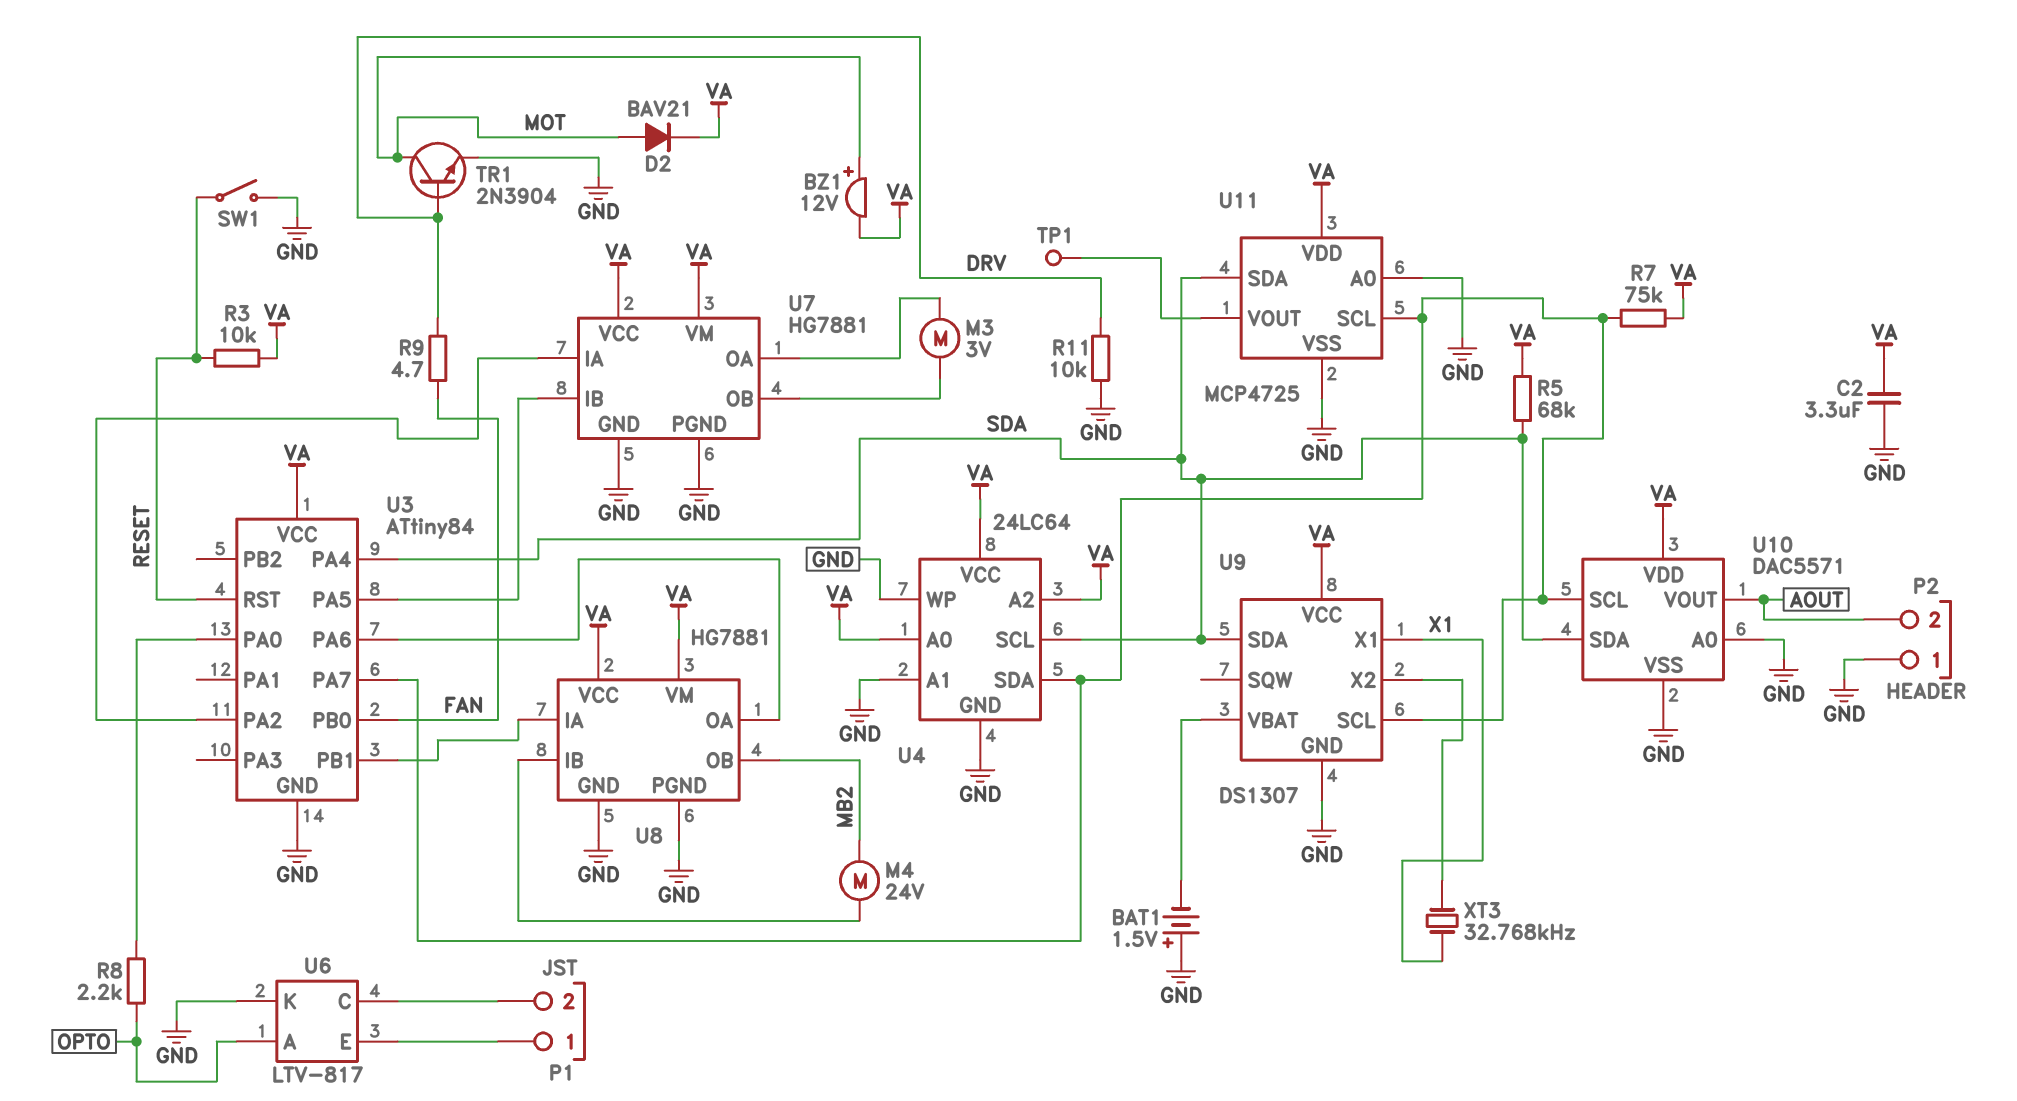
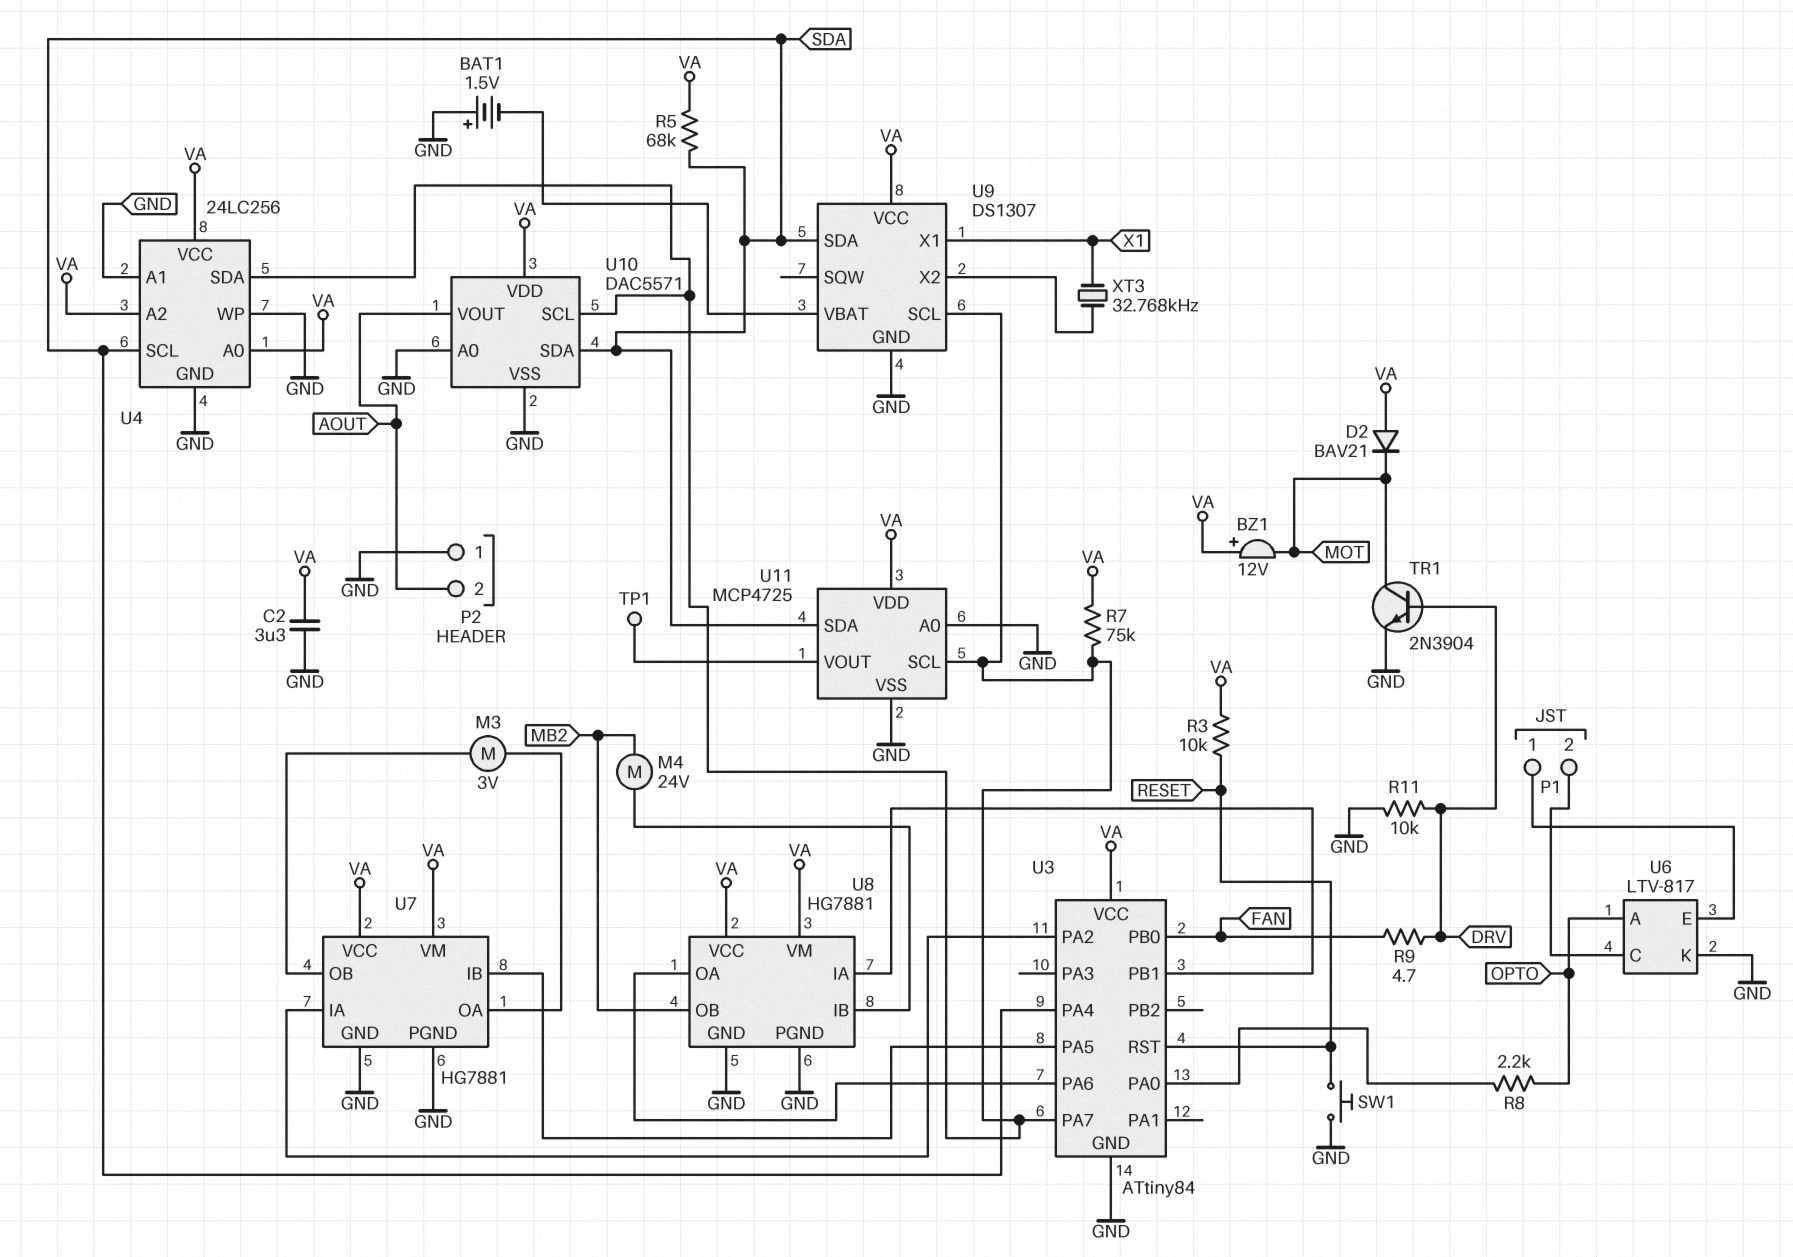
BZ1: buzzer 12V (plus MOT, minus VA) -> buzzer 12V (plus VA, minus MOT)
D2: diode BAV21 (A MOT, K VA) -> diode BAV21 (A VA, K MOT)
SW1: switch (GND, RESET) -> button (GND, RESET)
U4: 24LC64 -> 24LC256

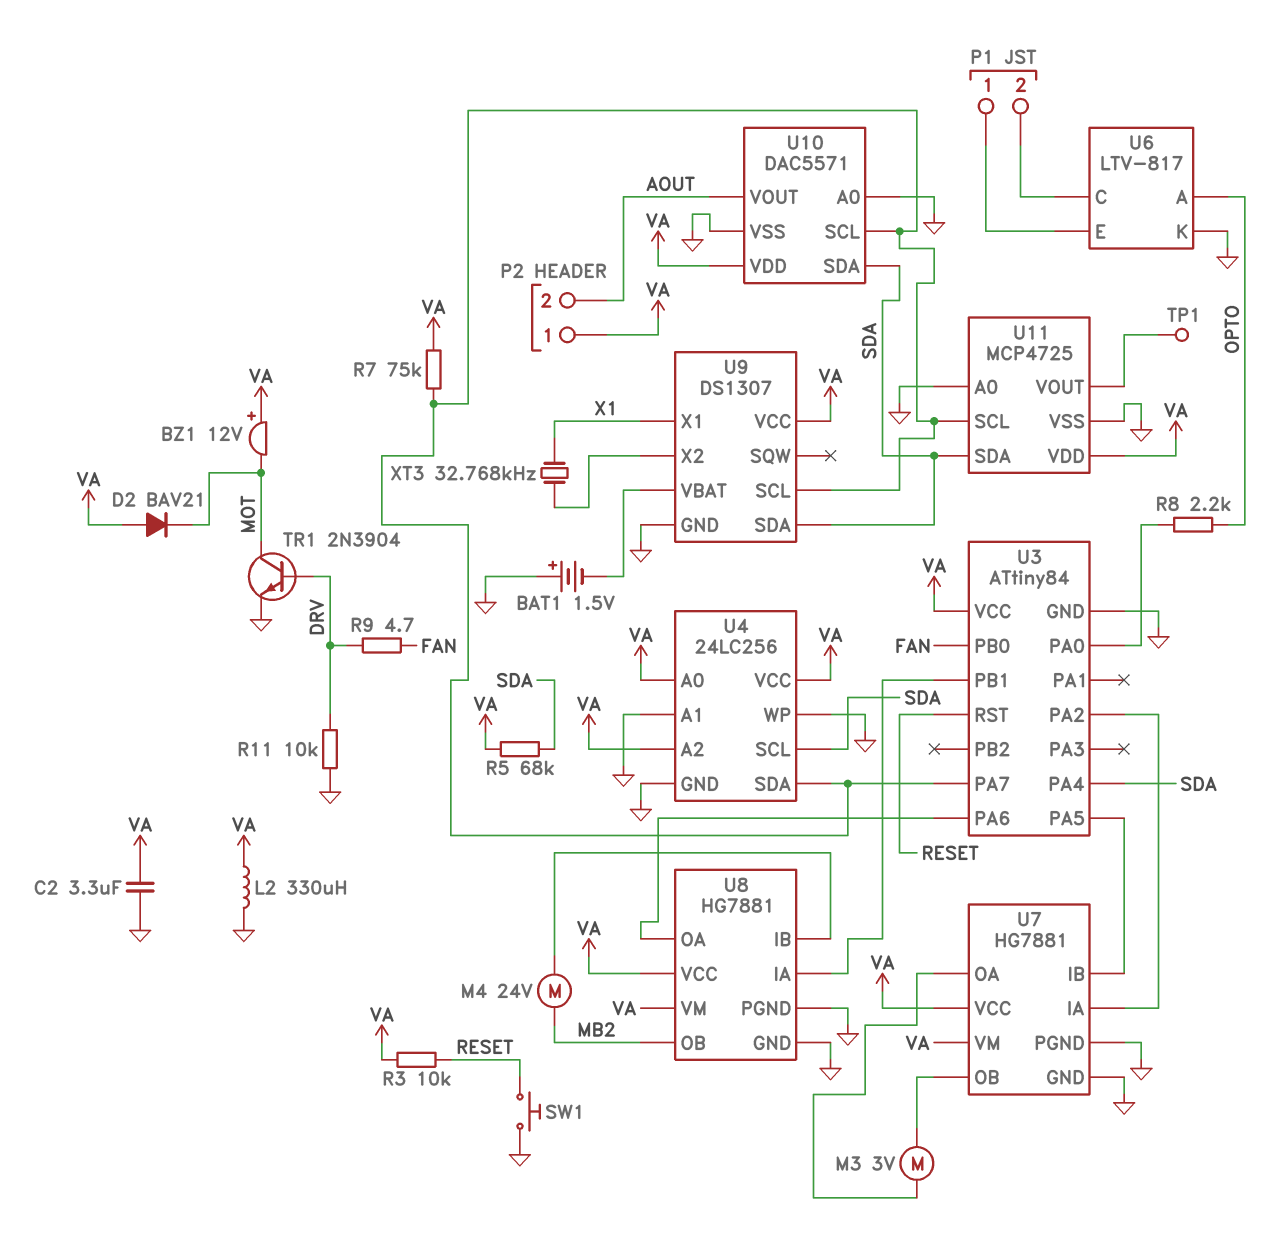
L2: none -> 330uH (GND, VA)
P2 pin 1: GND -> VA

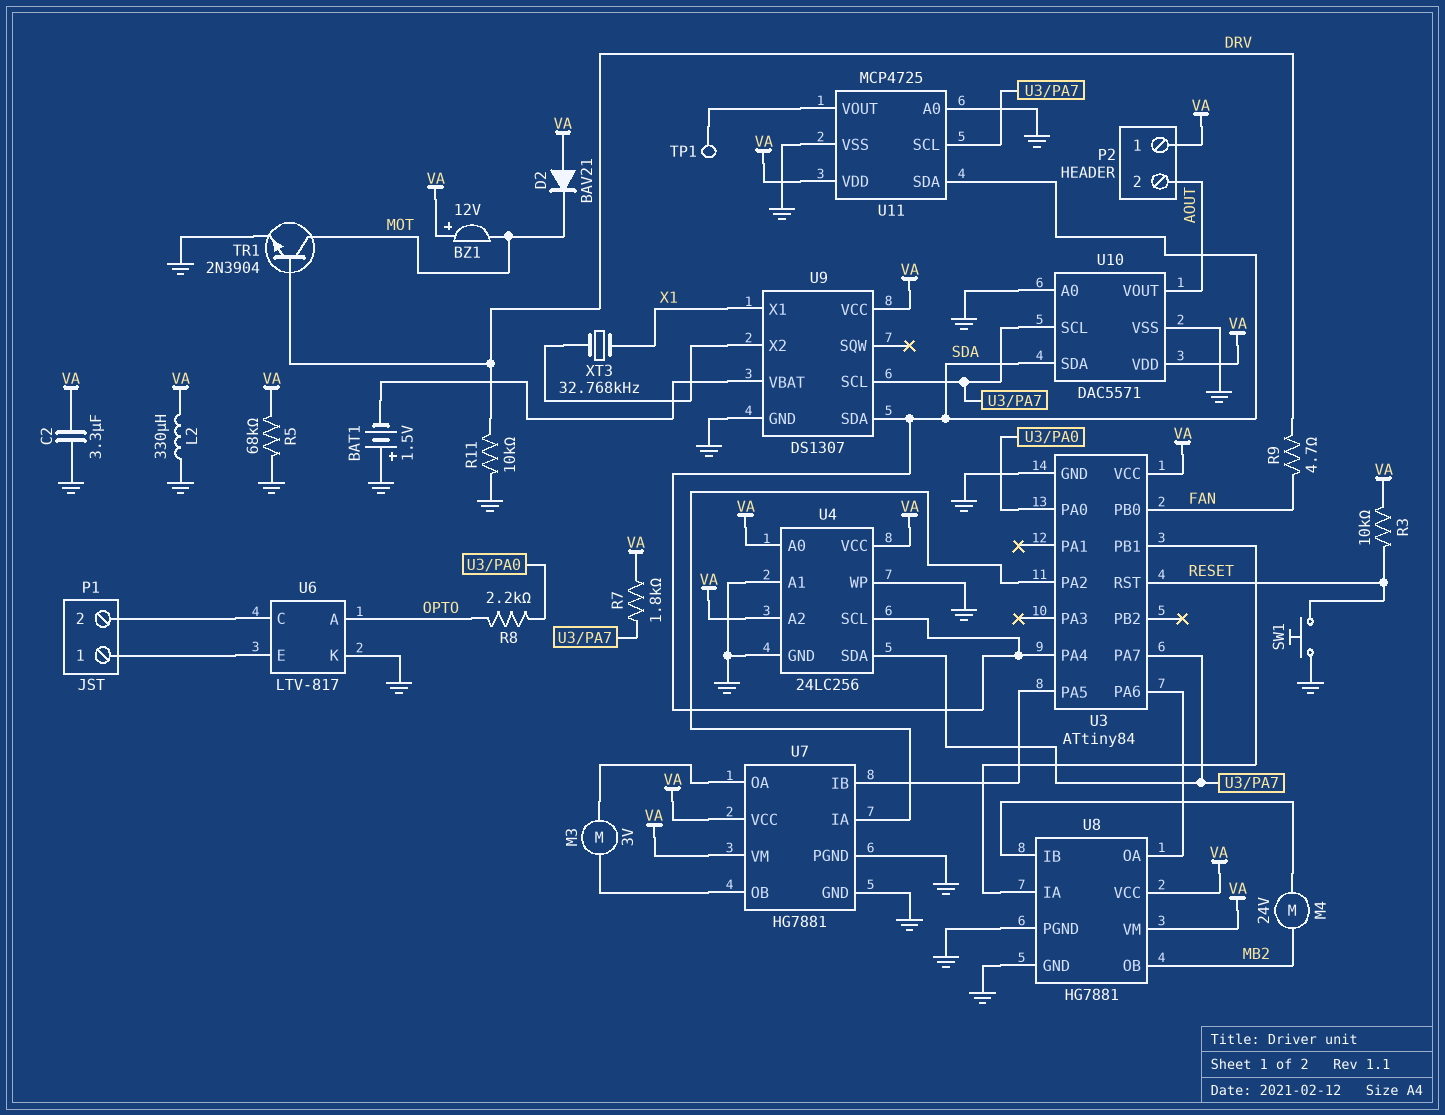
R5: 68k (SDA, VA) -> 68k (GND, VA)
R7: 75k (U3/PA7, VA) -> 1.8k (U3/PA7, VA)

